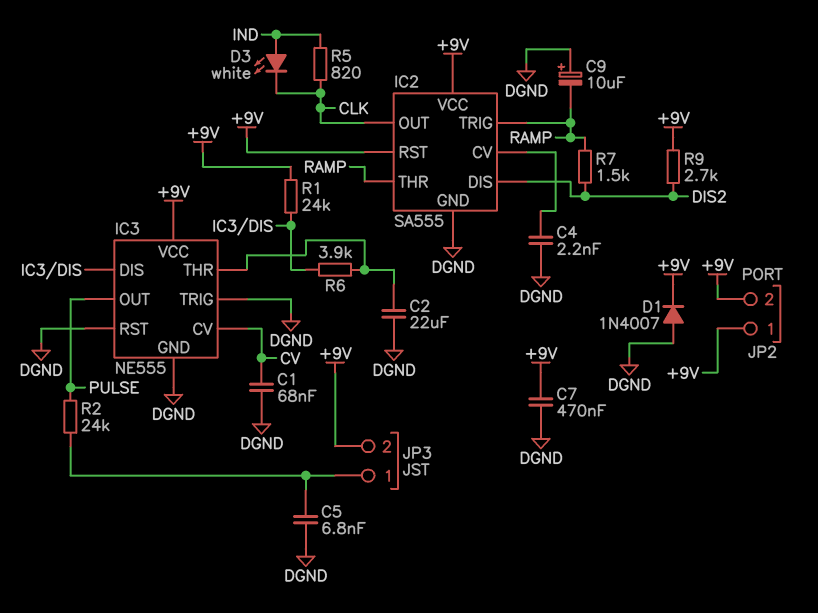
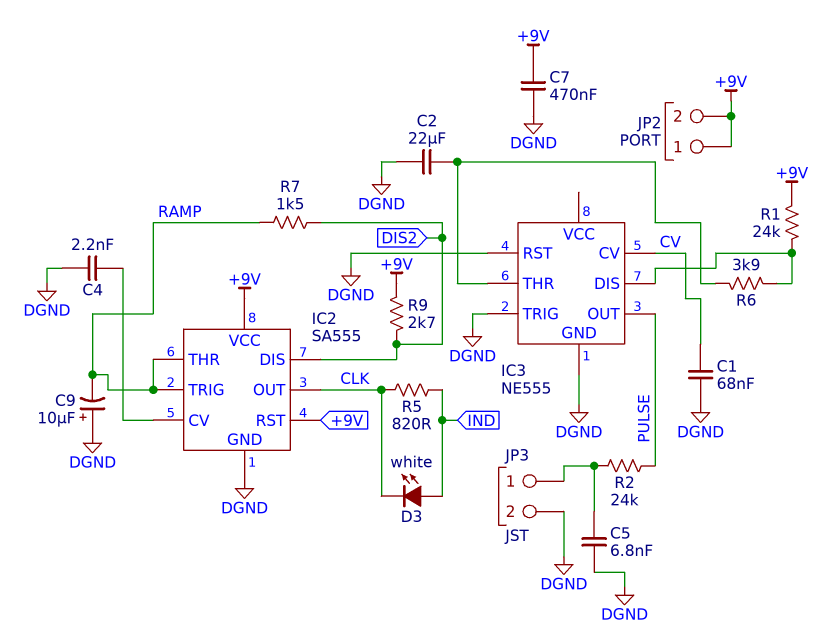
D1: diode 1N4007 (A DGND, K +9V) -> none
IC3 pin VCC: +9V -> none
JP3 pin 2: +9V -> DGND

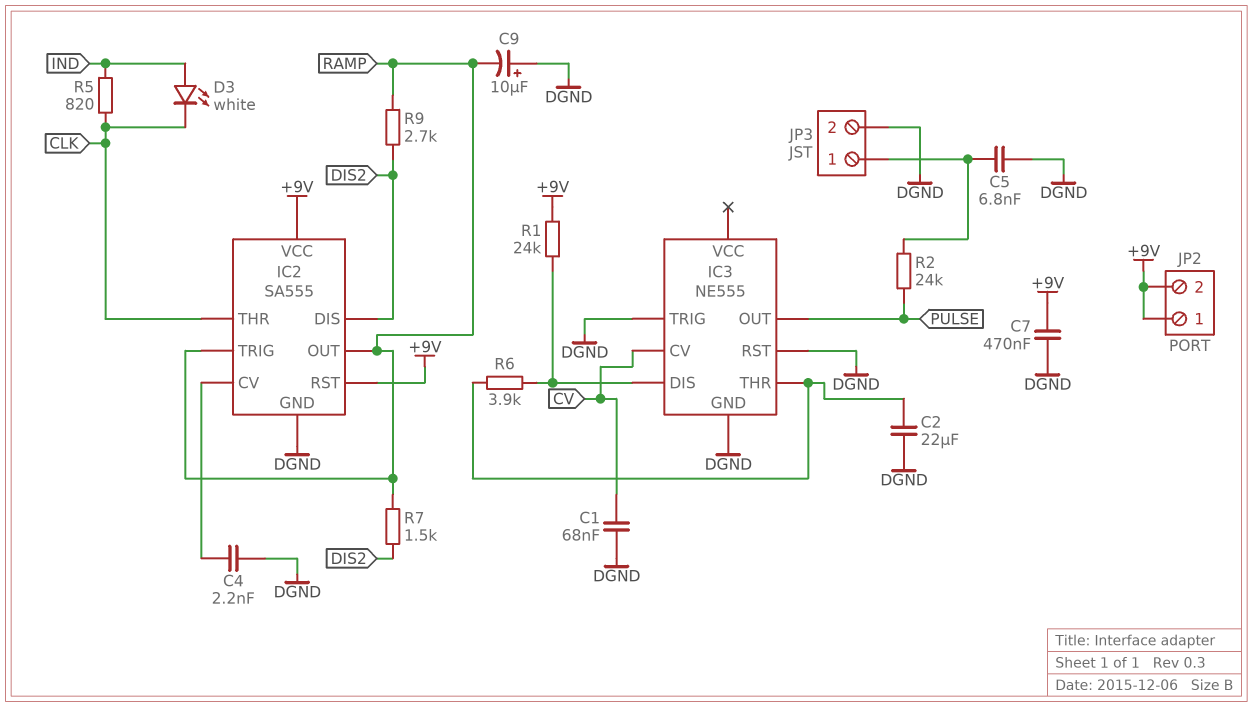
IC2 pin OUT: CLK -> RAMP
IC2 pin THR: RAMP -> CLK
R9: 2.7k (+9V, DIS2) -> 2.7k (DIS2, RAMP)

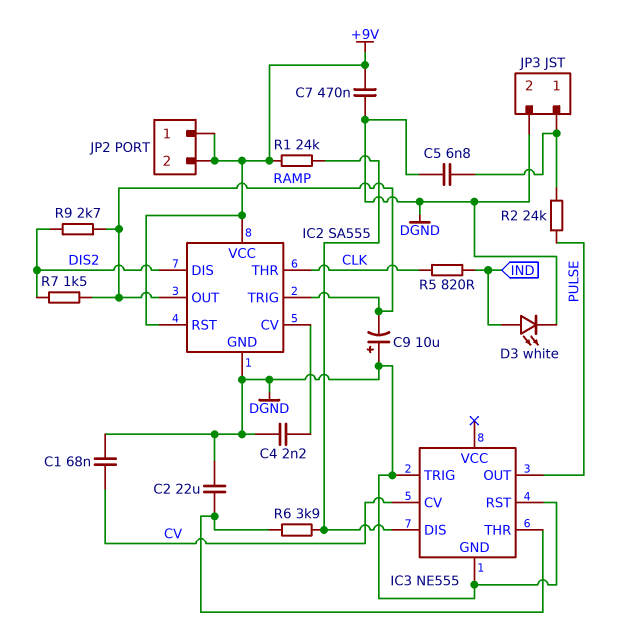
D3: LED white (A IND, K CLK) -> LED white (A IND, K DGND)

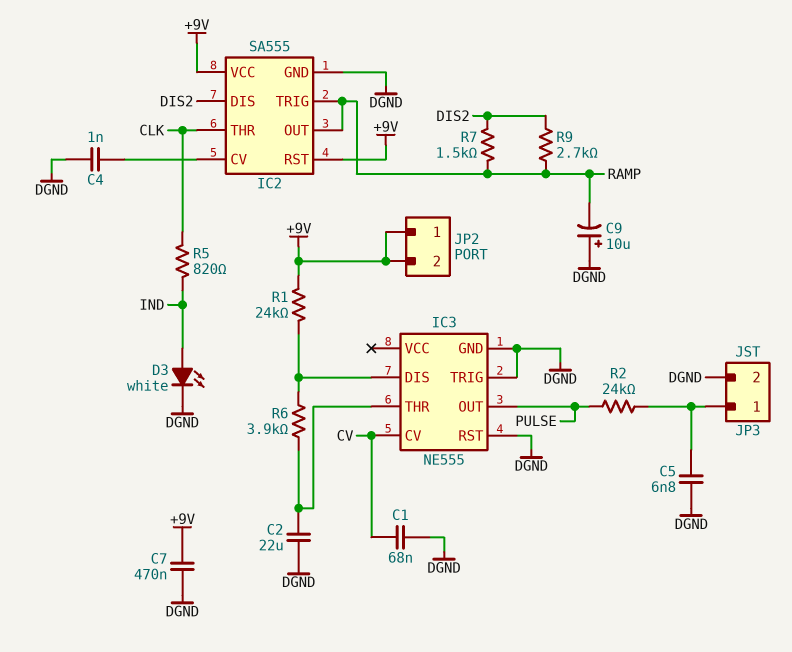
C4: 2.2nF (DGND, IC2/CV) -> 1nF (DGND, IC2/CV)

